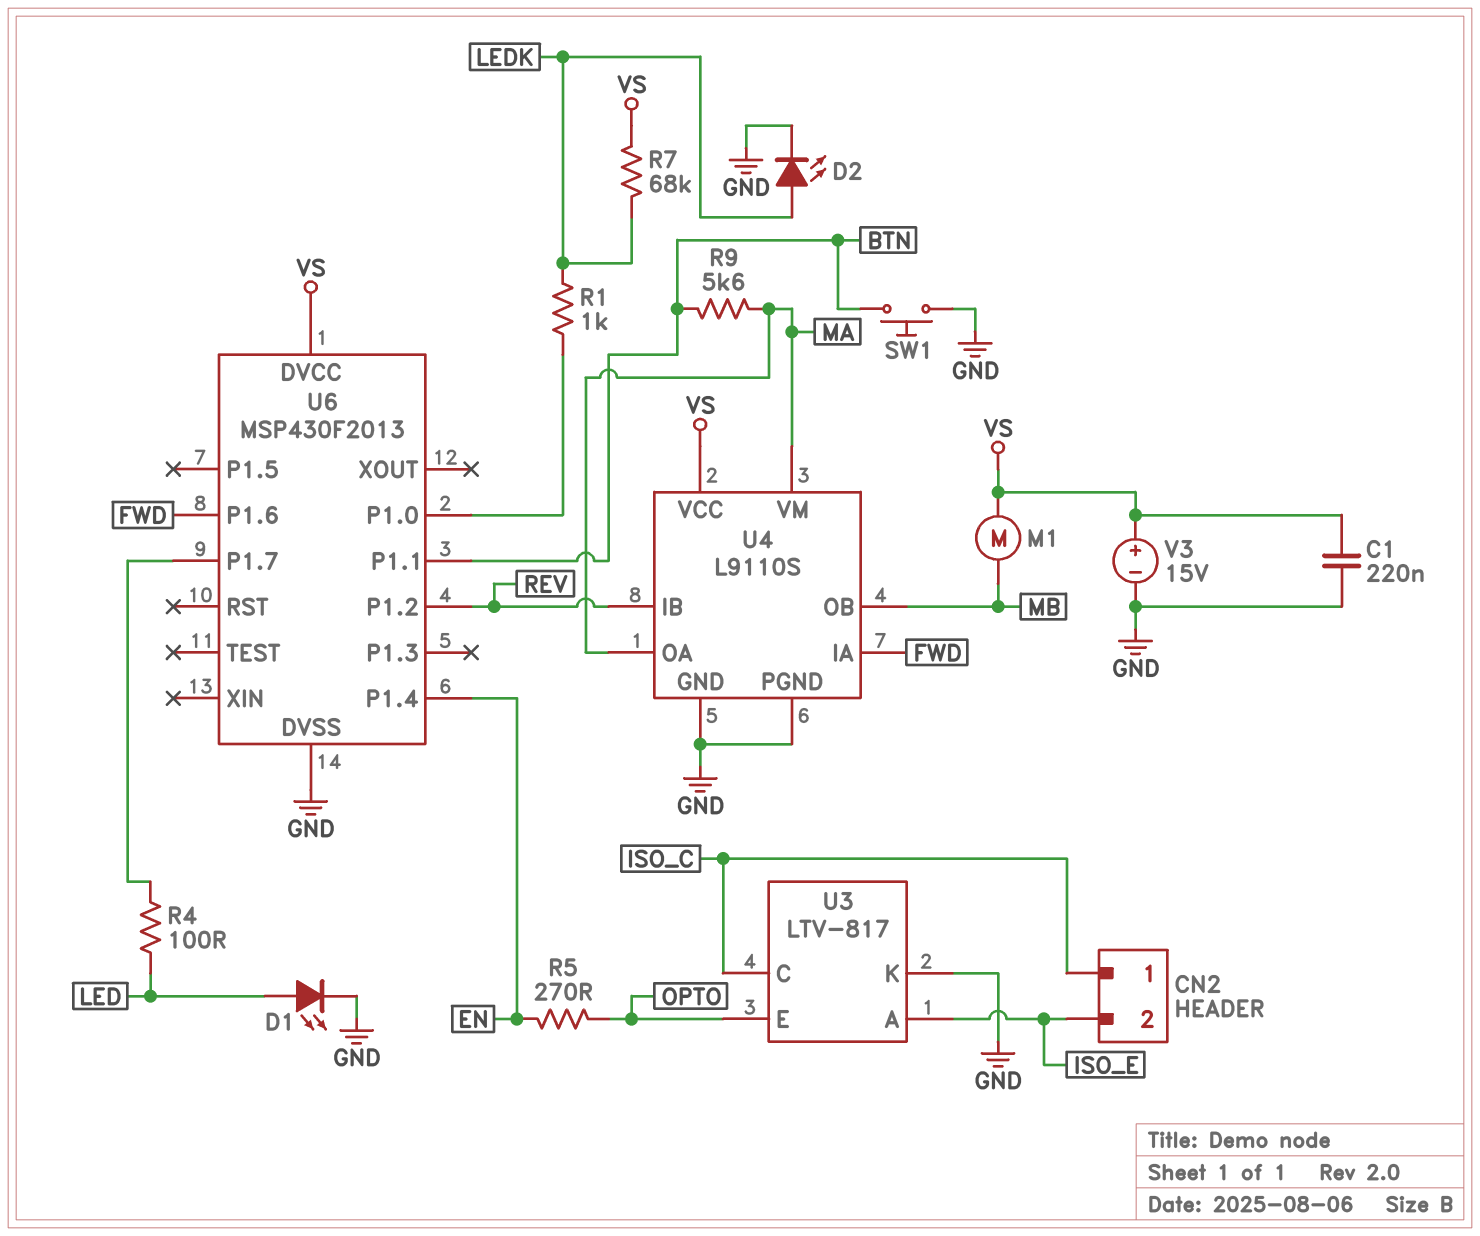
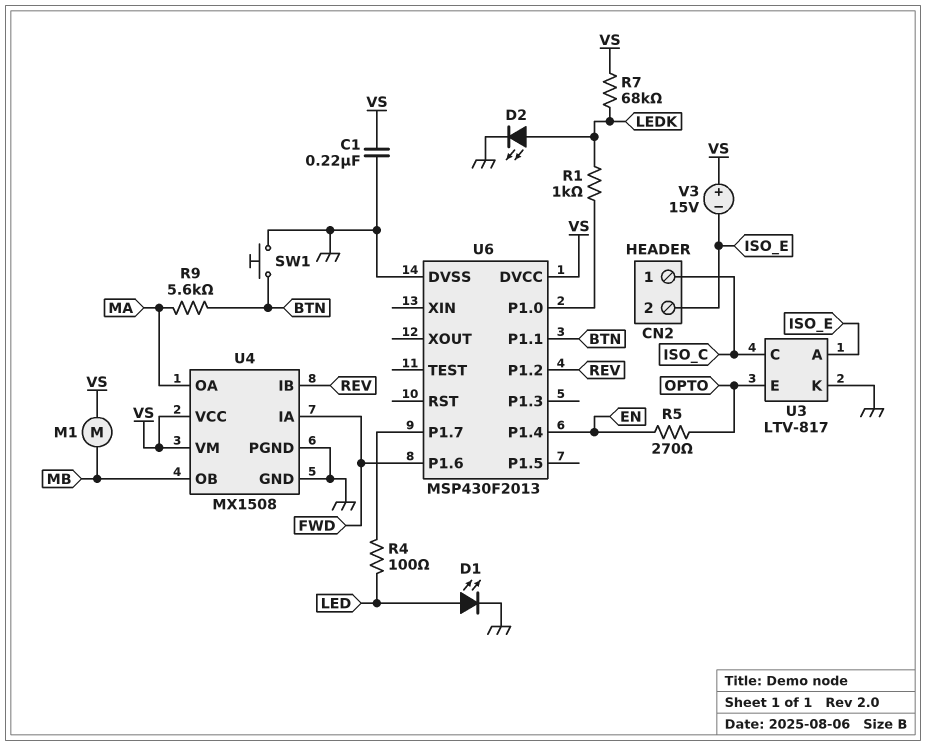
U4: L9110S -> MX1508
U4 pin VM: MA -> VS
V3: 15V (plus VS, minus GND) -> 15V (plus VS, minus ISO_E)

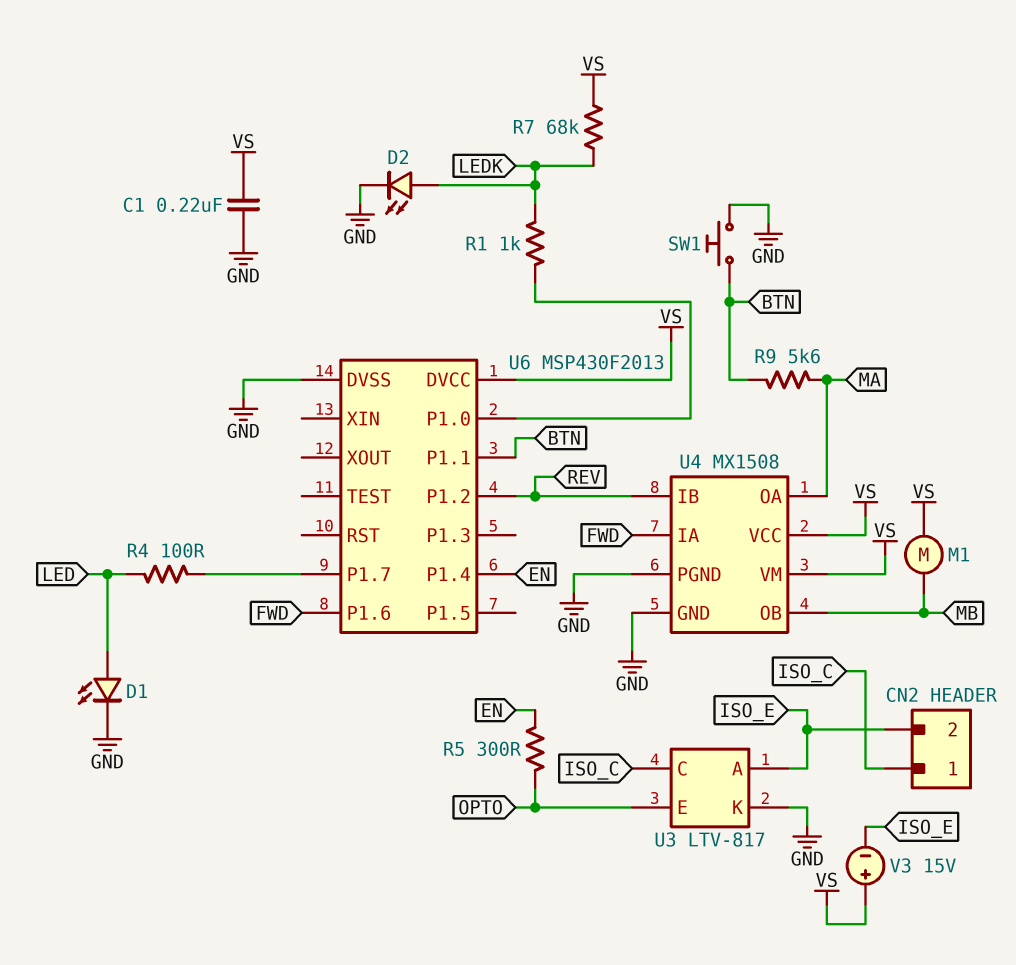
R5: 270 (EN, OPTO) -> 300 (EN, OPTO)

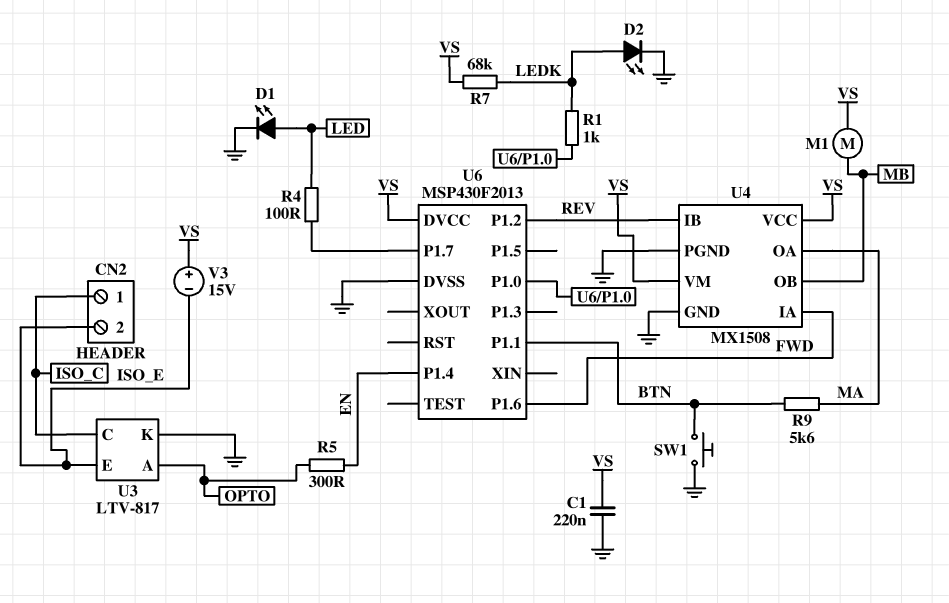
U3 pin A: ISO_E -> OPTO
U3 pin E: OPTO -> ISO_E

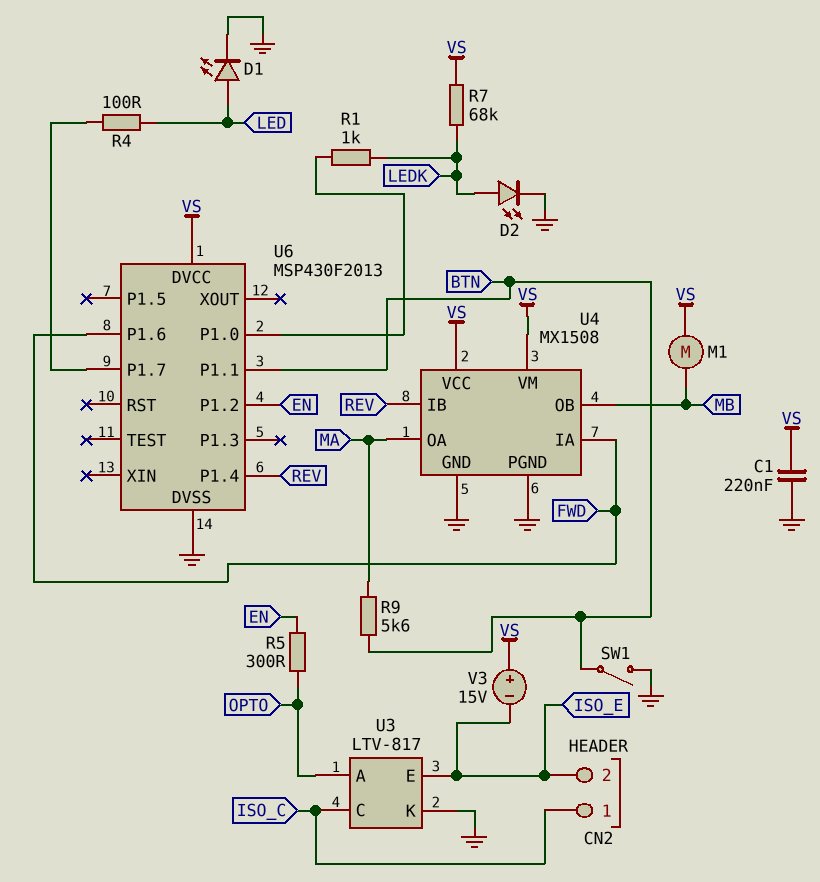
SW1: button (BTN, GND) -> switch (BTN, GND)
U6 pin P1.2: REV -> EN
U6 pin P1.4: EN -> REV

